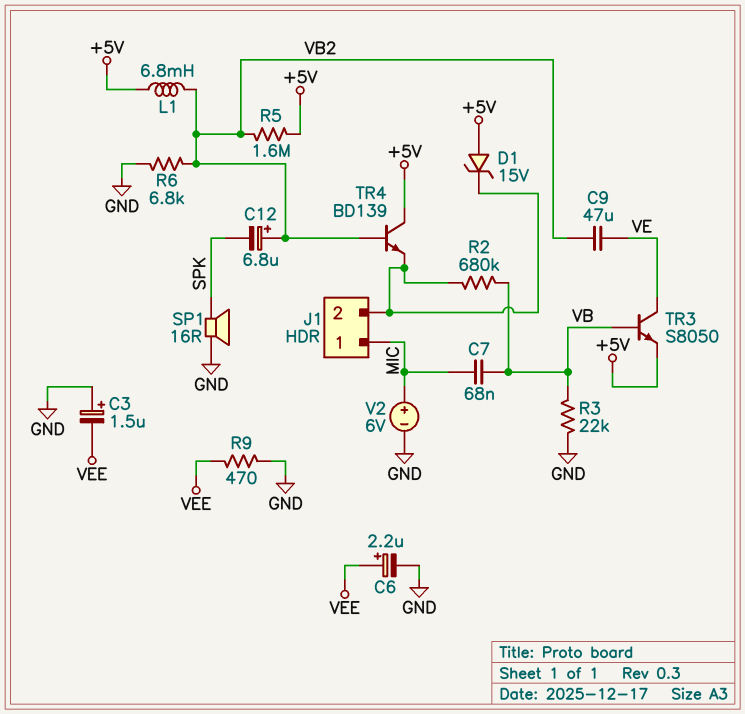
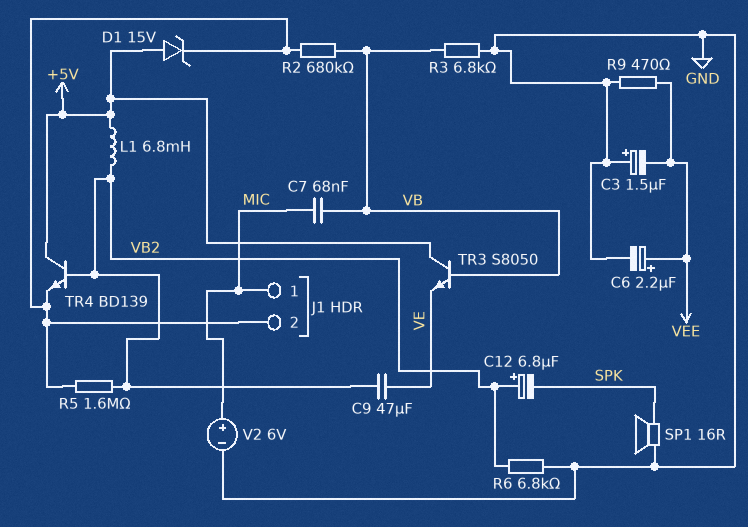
R3: 22k (GND, VB) -> 6.8k (GND, VB)
R5: 1.6M (+5V, VB2) -> 1.6M (J1/2, VB2)
TR3: NPN S8050 (B VB, C VE, E +5V) -> NPN S8050 (B VB, C +5V, E VE)

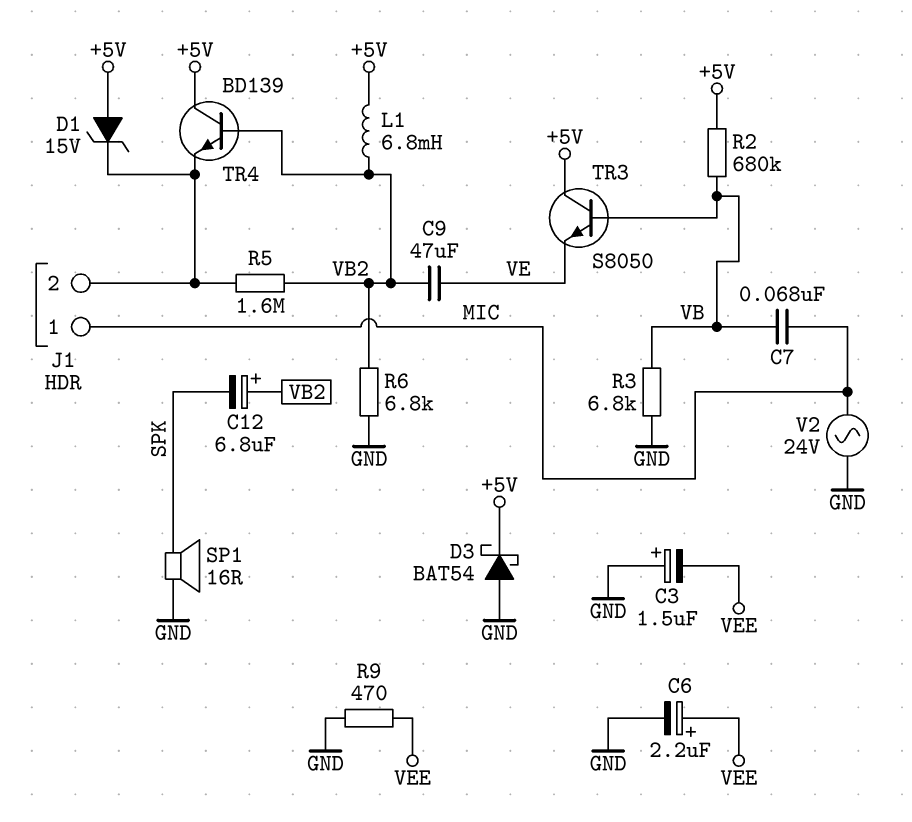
D3: none -> schottky BAT54 (A GND, K +5V)
R2: 680k (J1/2, VB) -> 680k (+5V, VB)
V2: 6V (plus MIC, minus GND) -> AC 24V (GND, MIC)

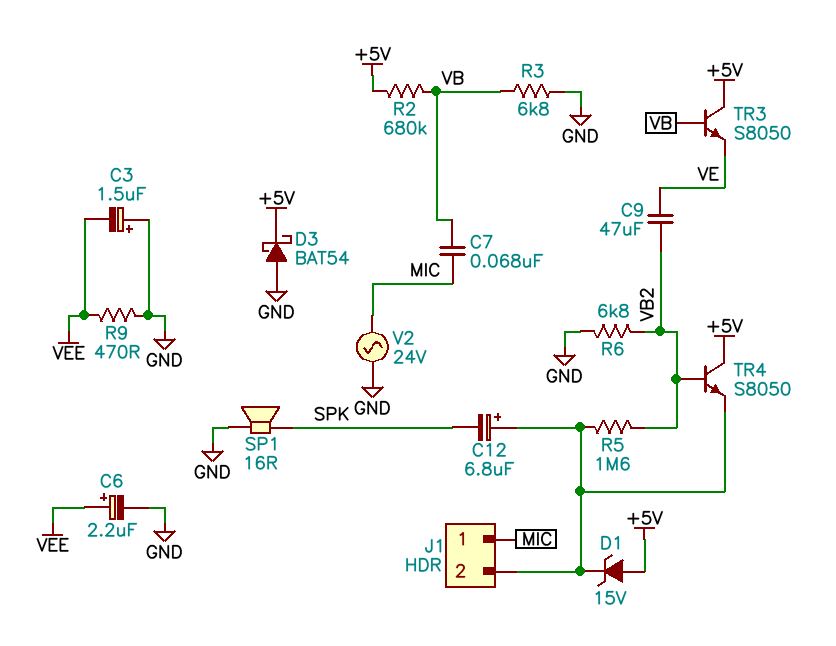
C12: 6.8uF (plus VB2, minus SPK) -> 6.8uF (plus J1/2, minus SPK)
L1: 6.8mH (+5V, VB2) -> none
TR4: NPN BD139 (B VB2, C +5V, E J1/2) -> NPN S8050 (B VB2, C +5V, E J1/2)

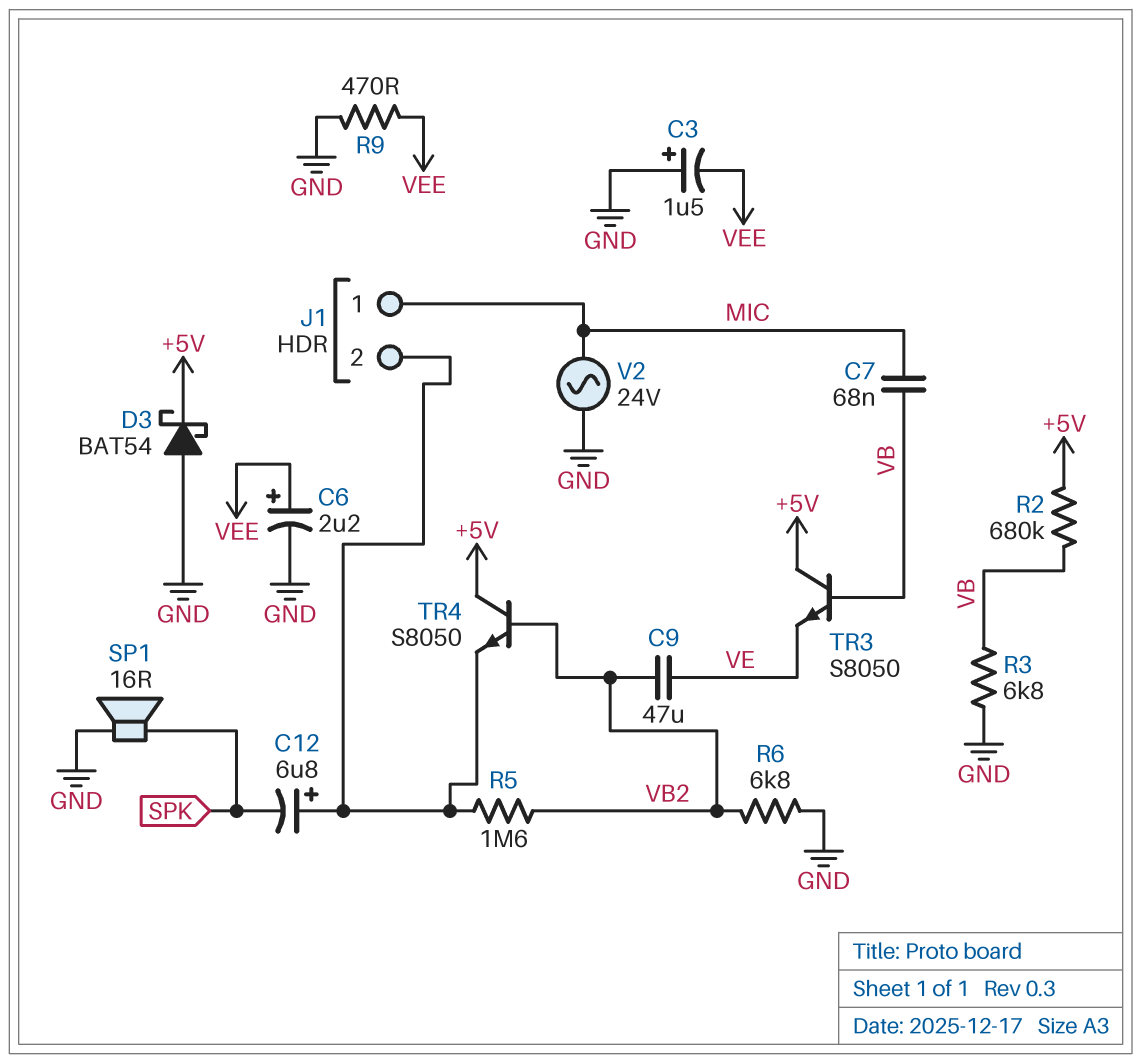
D1: zener 15V (A +5V, K J1/2) -> none

